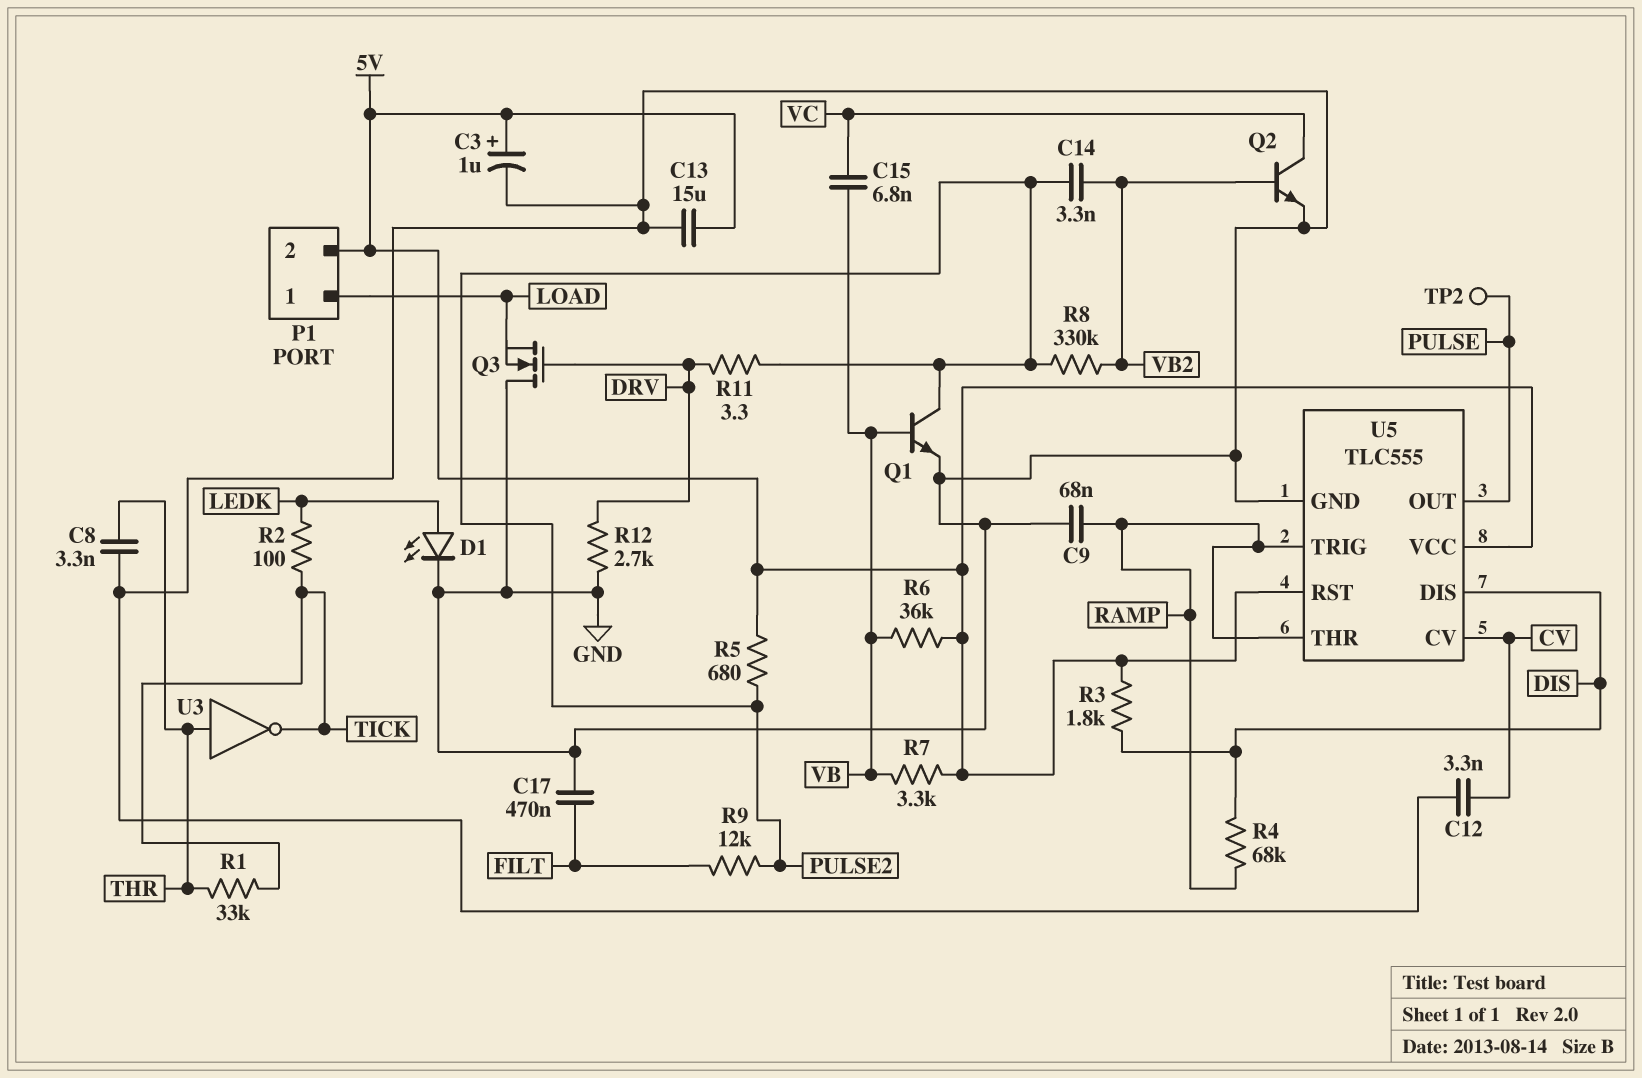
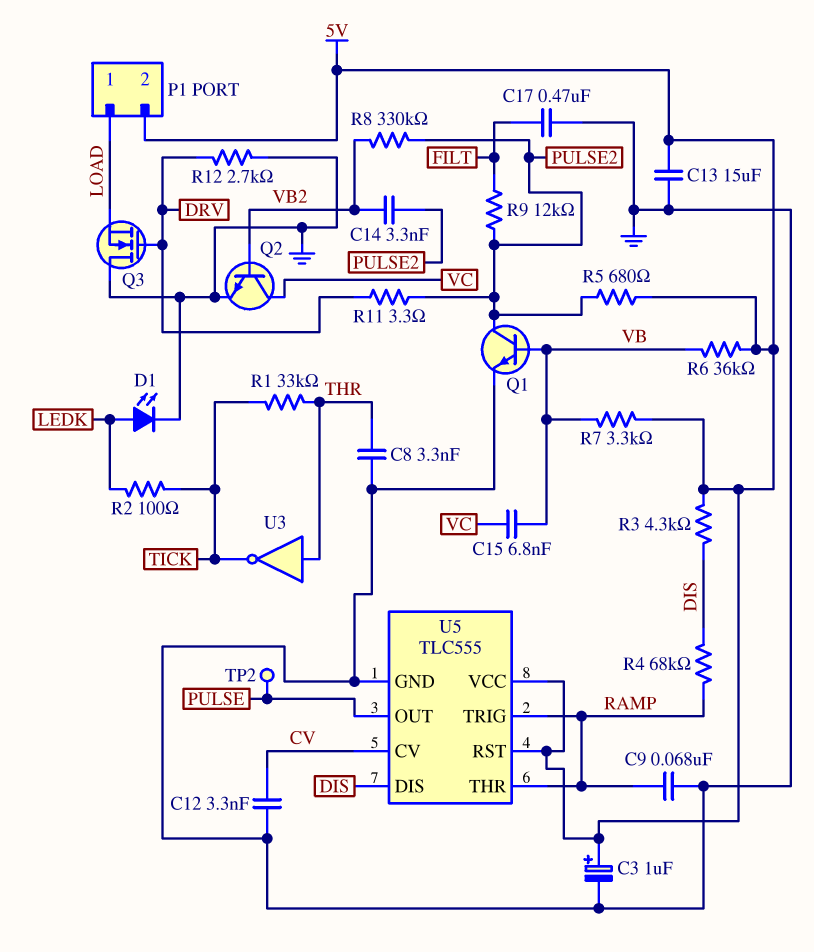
R3: 1.8k (5V, DIS) -> 4.3k (5V, DIS)

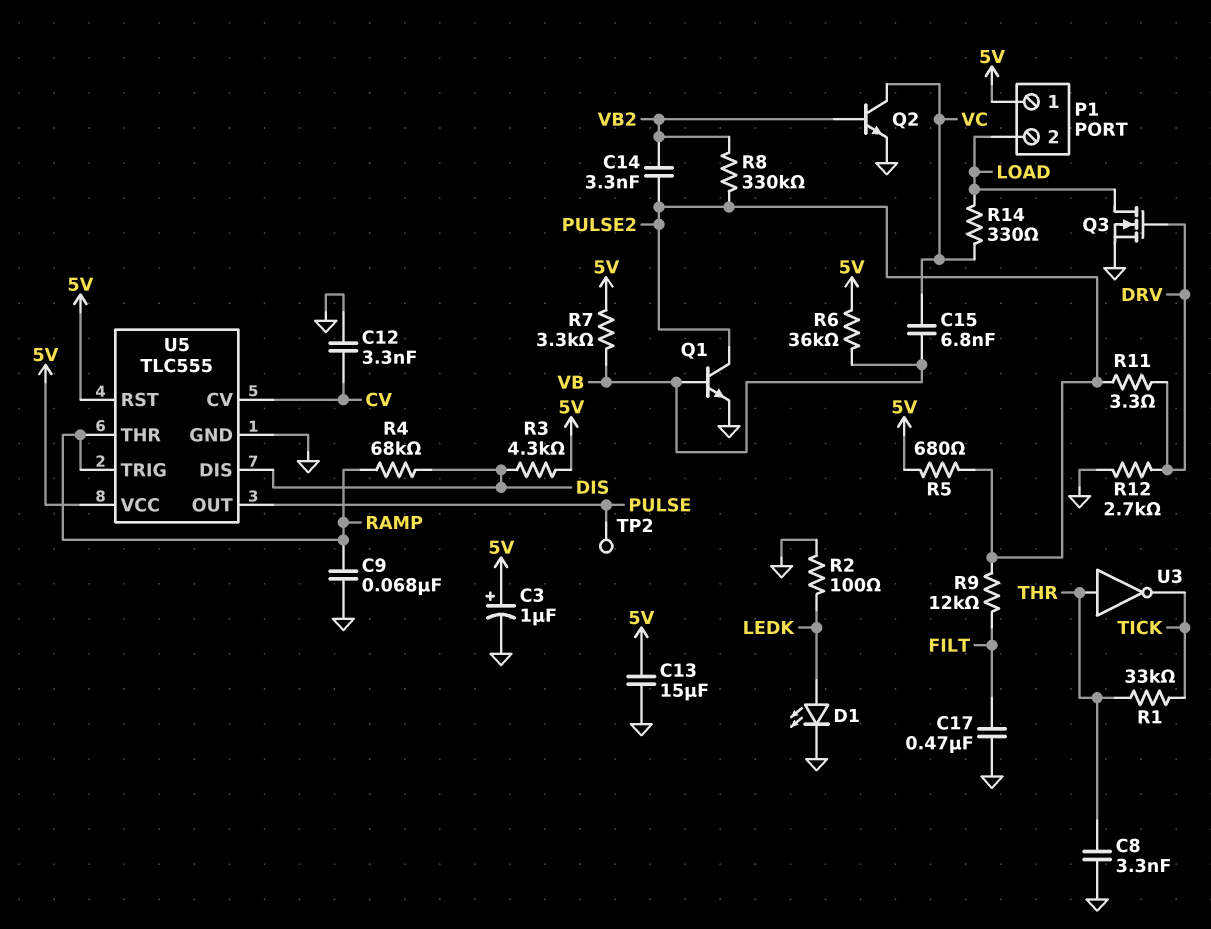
P1 pin 1: LOAD -> 5V
P1 pin 2: 5V -> LOAD
Q3: NMOS (G DRV, D GND, S LOAD) -> NMOS (G DRV, D LOAD, S GND)
R2: 100 (LEDK, TICK) -> 100 (GND, LEDK)
R14: none -> 330 (LOAD, VC)

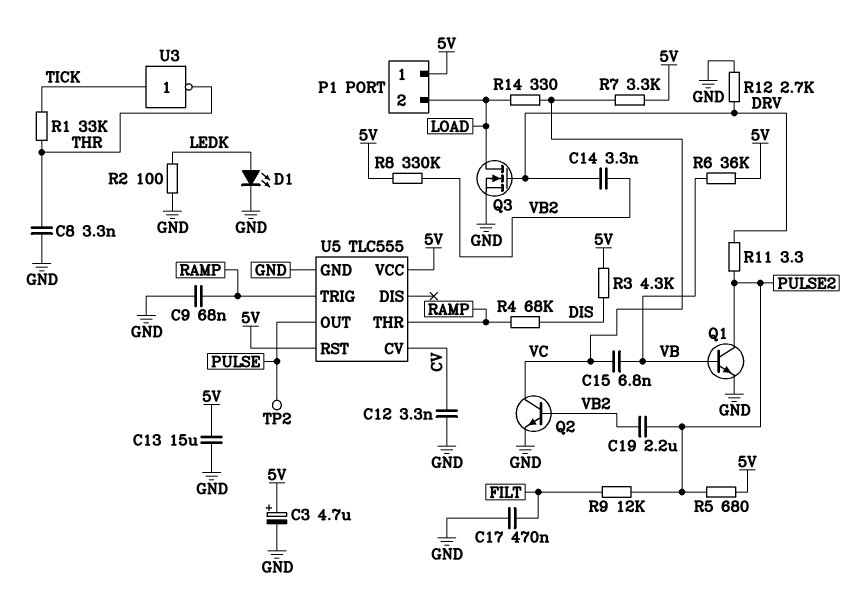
C3: 1uF (plus 5V, minus GND) -> 4.7uF (plus 5V, minus GND)
C14: 3.3nF (PULSE2, VB2) -> 3.3nF (DRV, VB2)
C19: none -> 2.2uF (PULSE2, VB2)
R7: 3.3k (5V, VB) -> 3.3k (5V, VC)
R8: 330k (PULSE2, VB2) -> 330k (5V, VB2)
U3: NOT (in THR, out TICK) -> NOT (in TICK, out THR)
U5 pin DIS: DIS -> none

